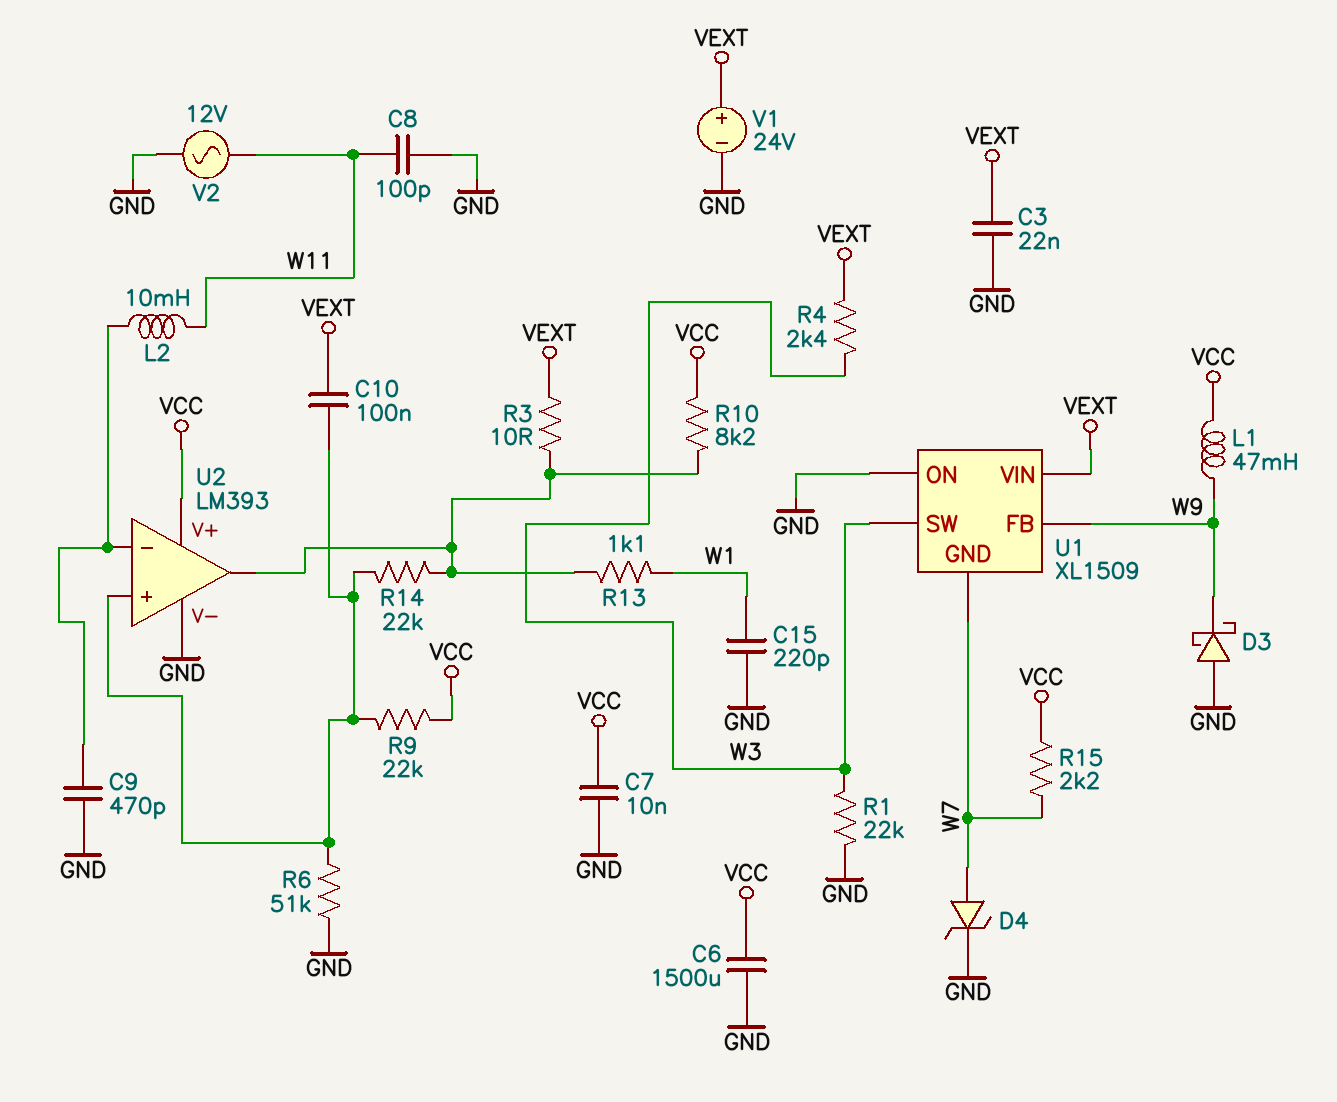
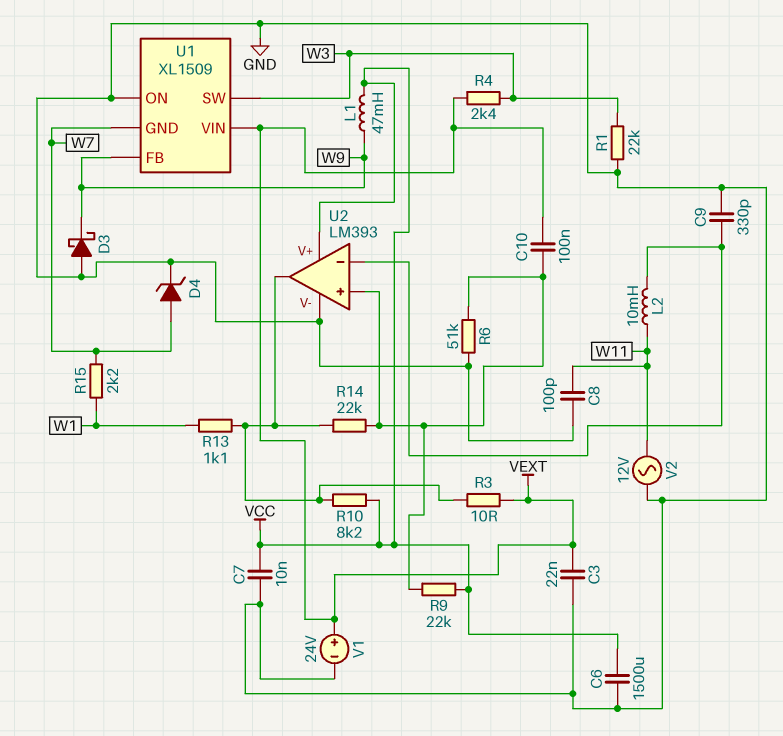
C9: 470pF (GND, U2/in-) -> 330pF (GND, U2/in-)
C15: 220pF (GND, W1) -> none
R15: 2.2k (VCC, W7) -> 2.2k (W1, W7)

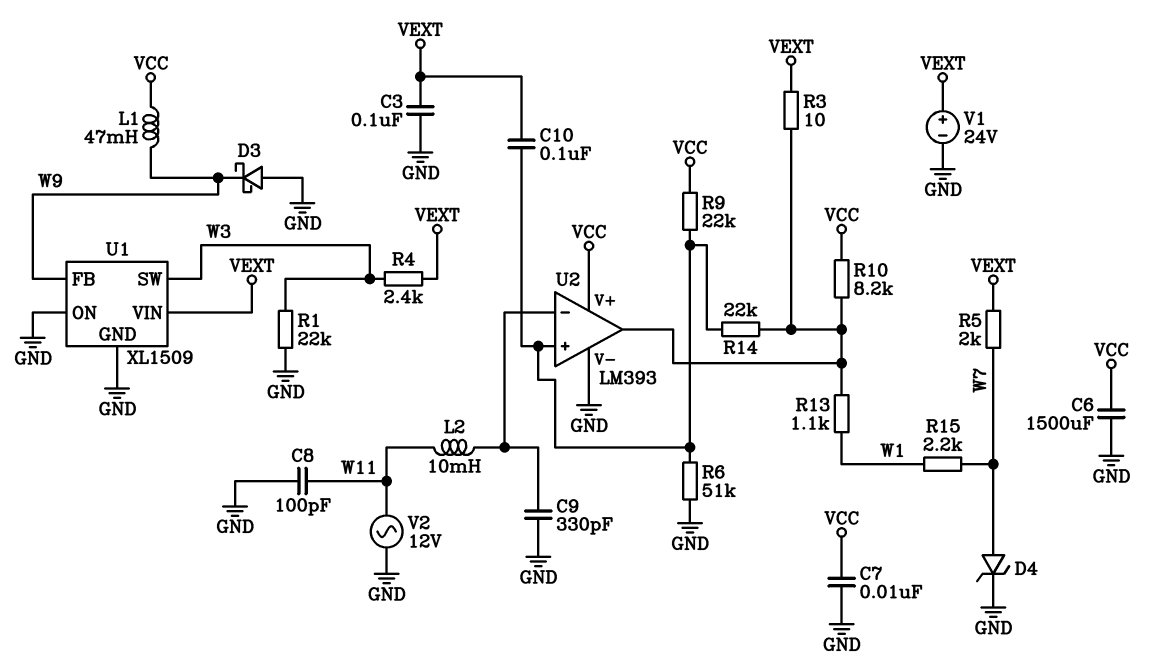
C3: 22nF (GND, VEXT) -> 100nF (GND, VEXT)
R5: none -> 2k (VEXT, W7)
U1 pin GND: W7 -> GND

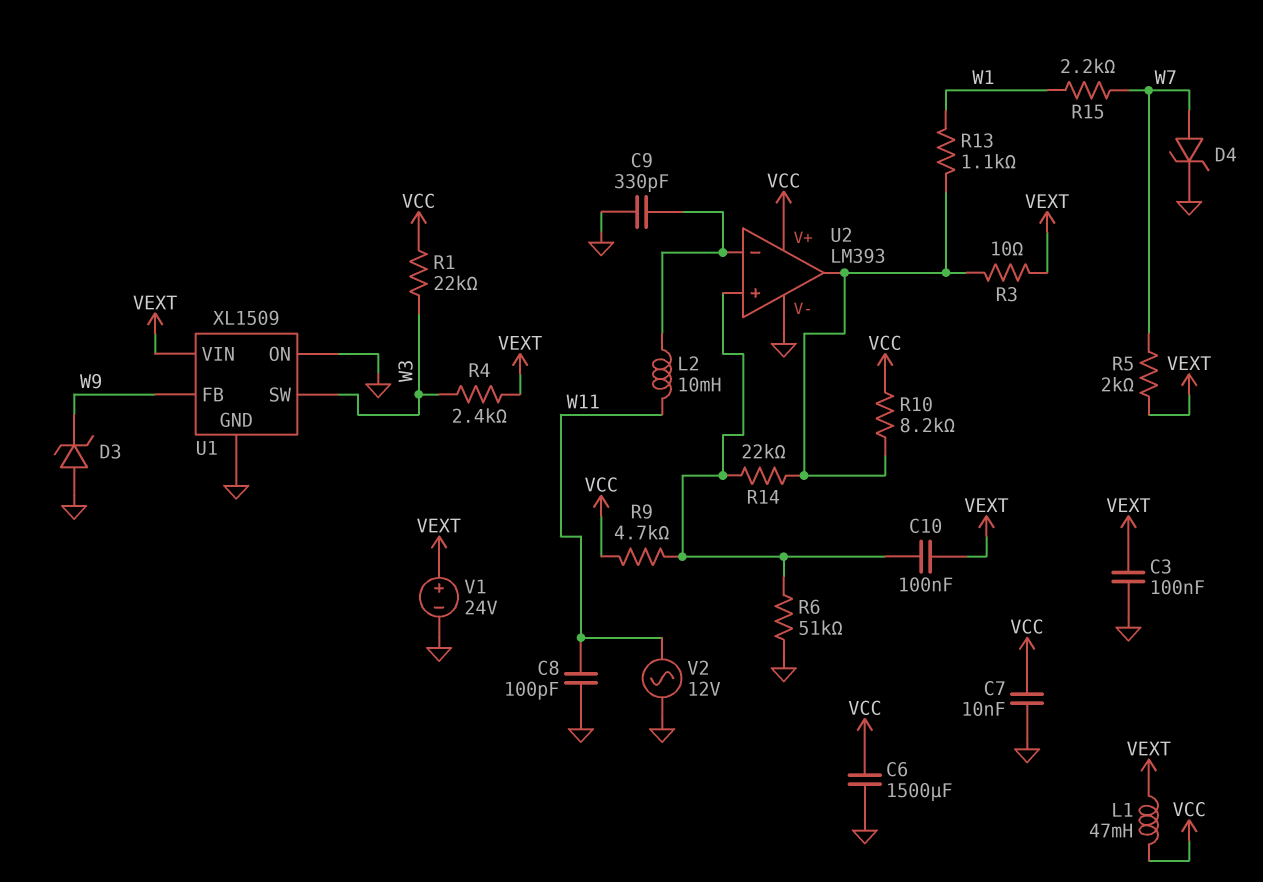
D3: schottky (A GND, K W9) -> zener (A GND, K W9)
L1: 47mH (VCC, W9) -> 47mH (VCC, VEXT)
R1: 22k (GND, W3) -> 22k (VCC, W3)
R9: 22k (U2/in+, VCC) -> 4.7k (U2/in+, VCC)

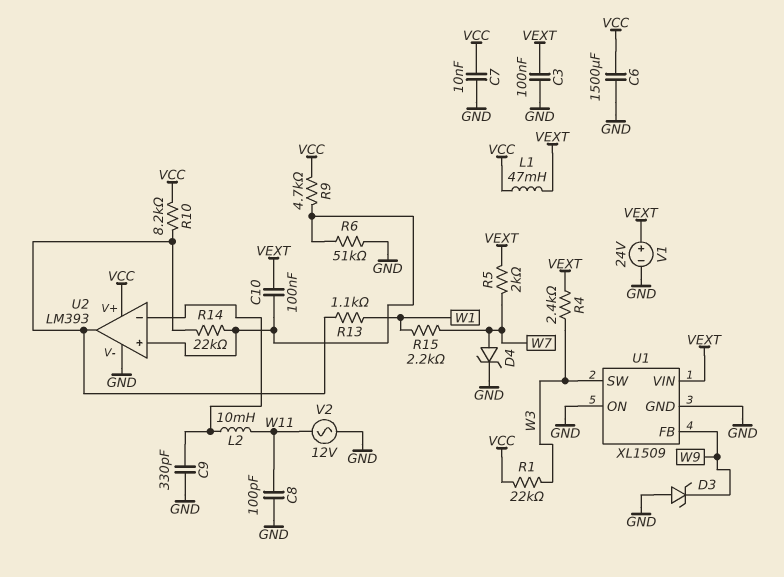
R3: 10 (U2/out, VEXT) -> none

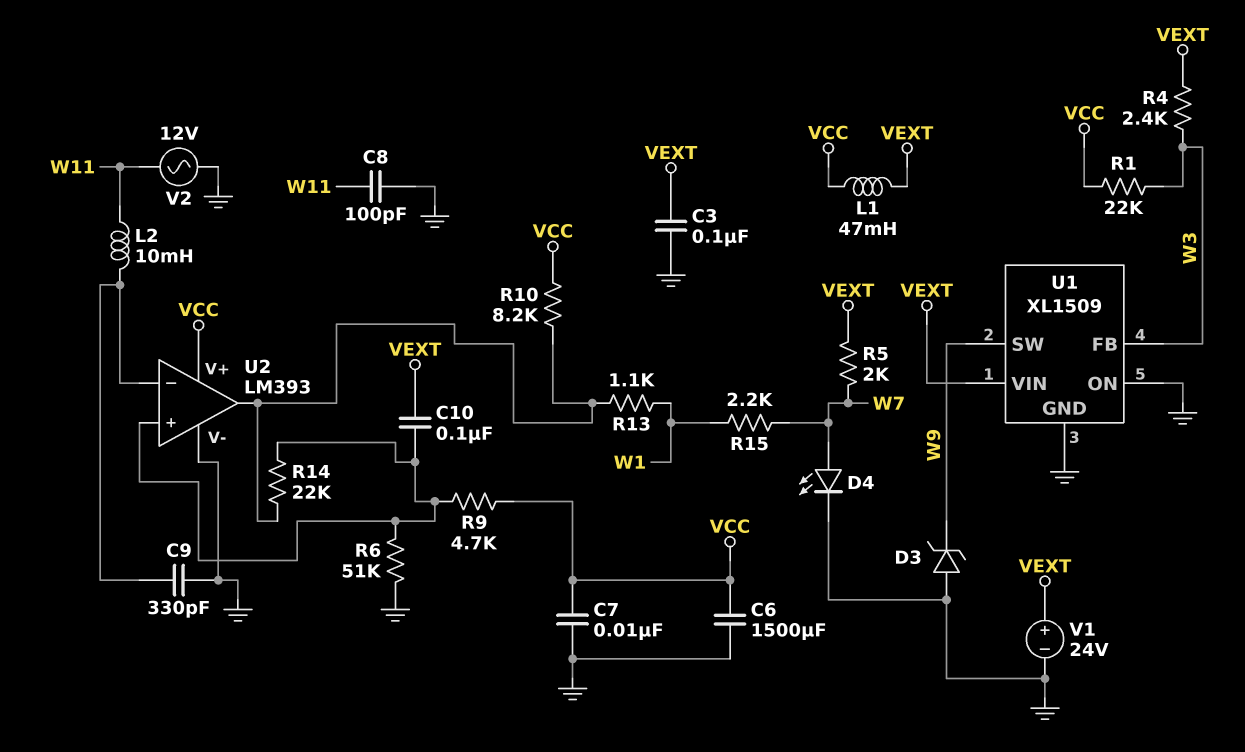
D4: zener (A W7, K GND) -> LED (A W7, K GND)
U1 pin FB: W9 -> W3
U1 pin SW: W3 -> W9

